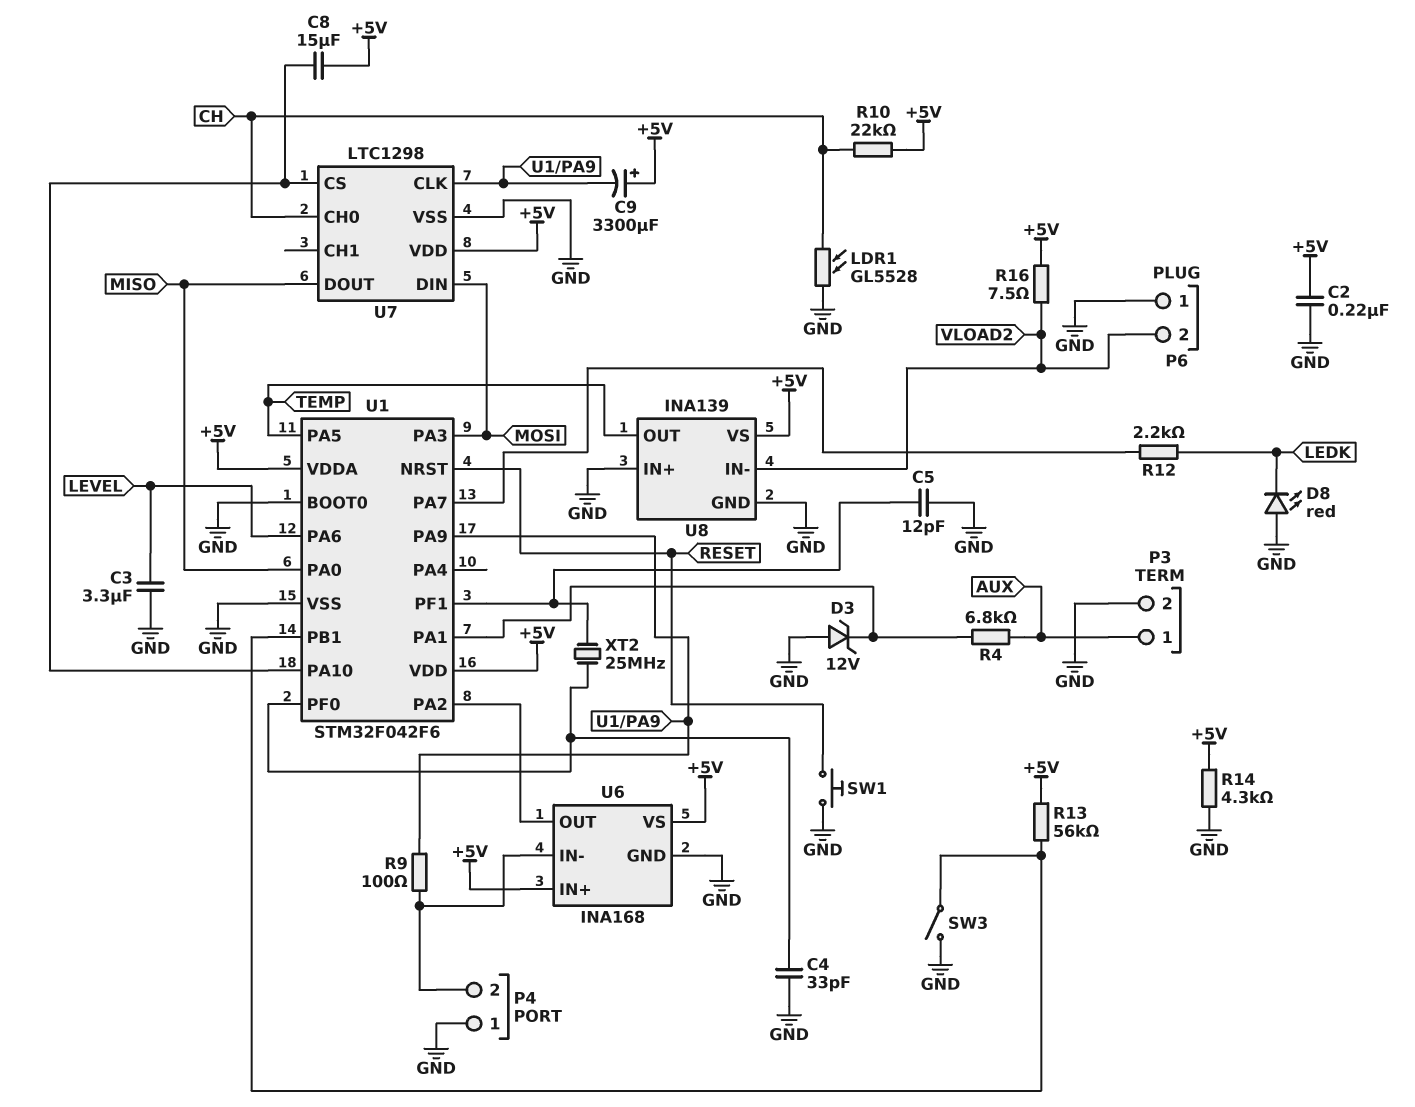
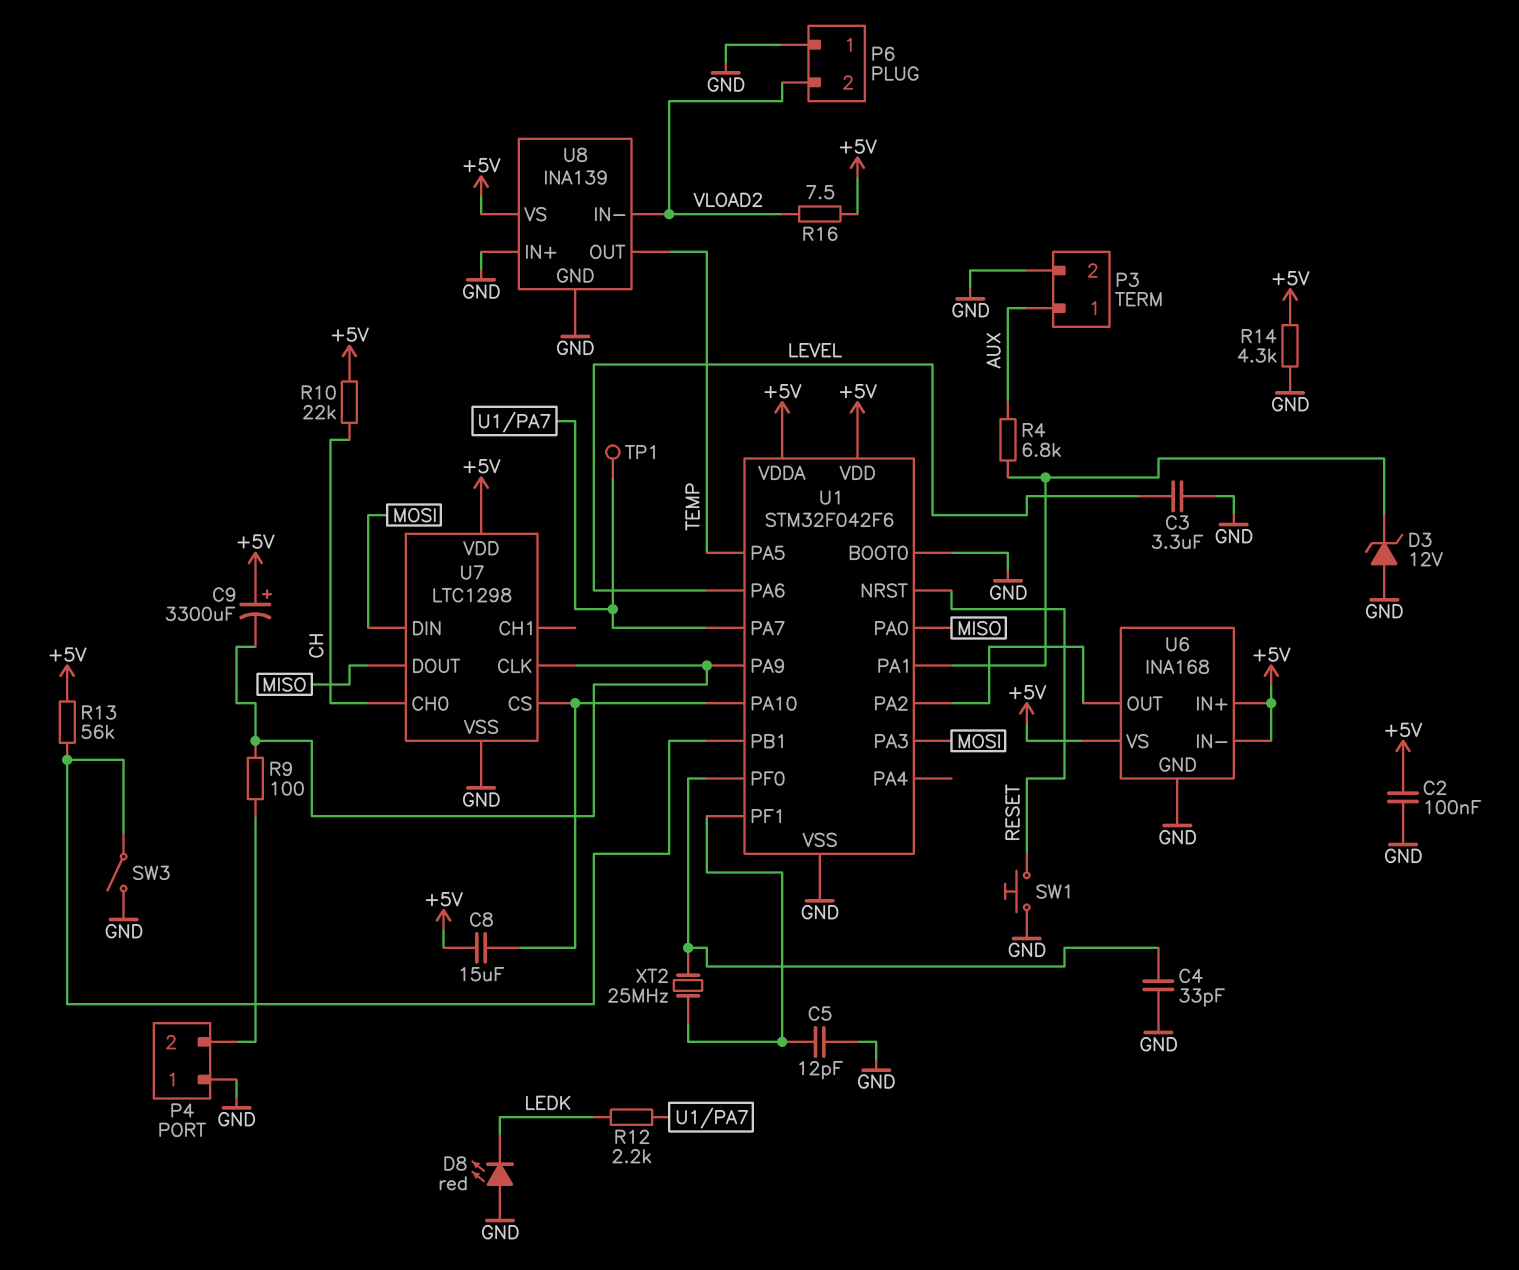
C2: 220nF (+5V, GND) -> 100nF (+5V, GND)
LDR1: GL5528 (CH, GND) -> none
TP1: none -> test point (U1/PA7)
U6 pin IN-: P4/2 -> +5V

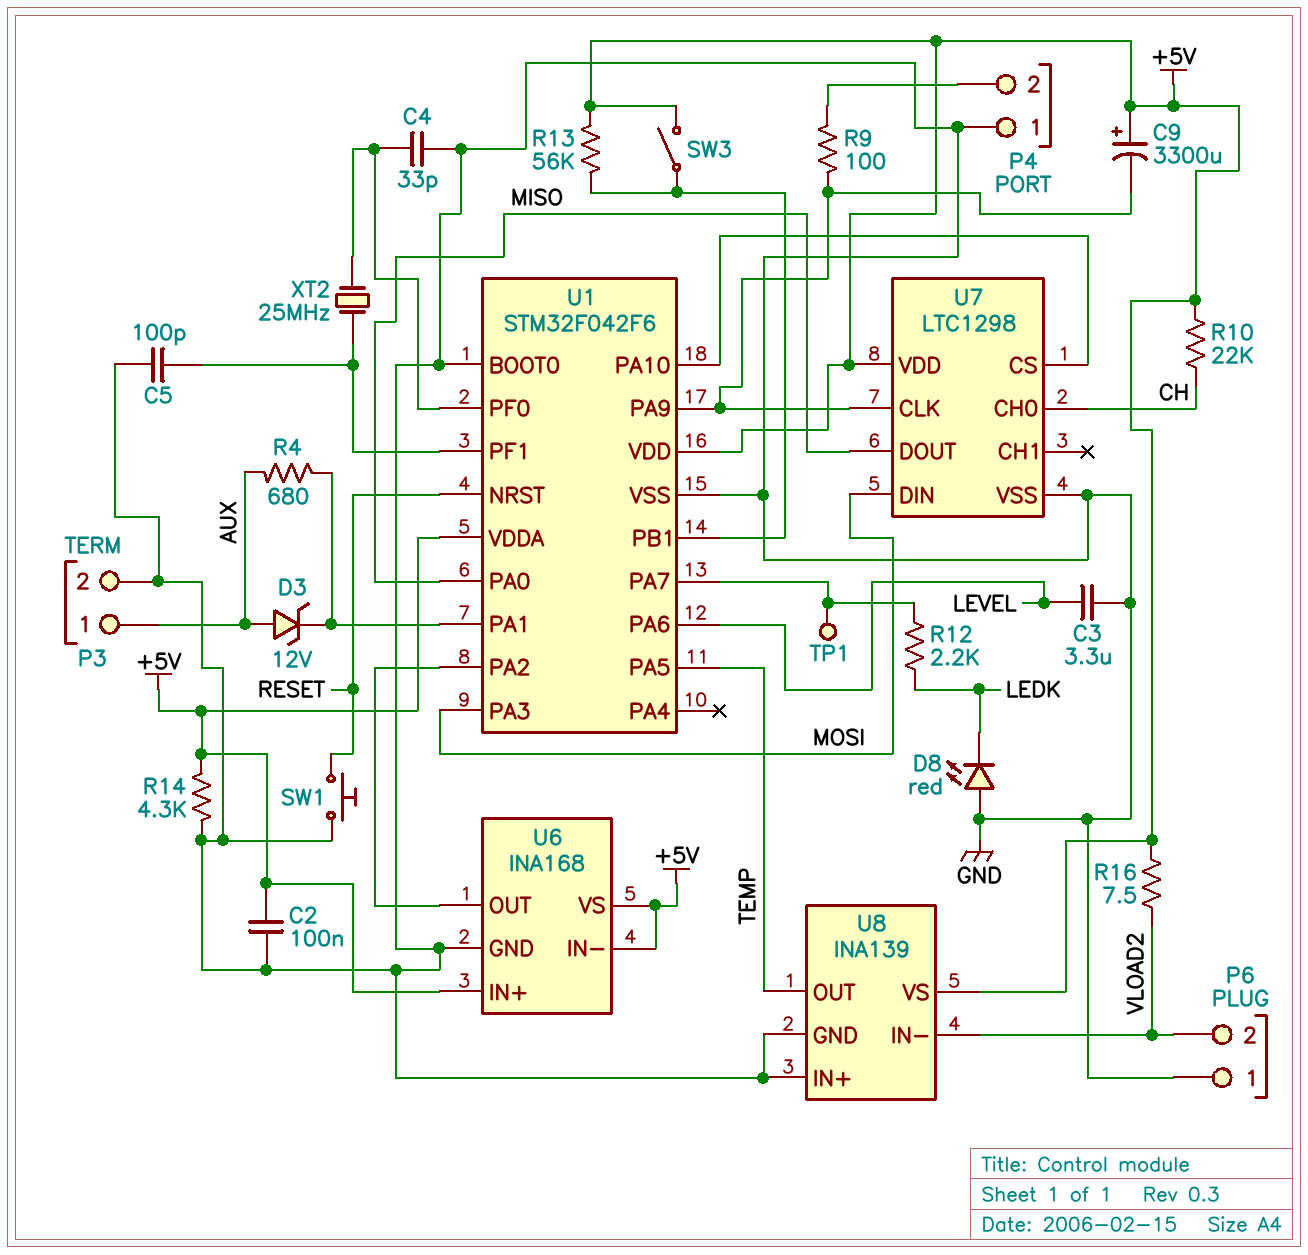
C5: 12pF (GND, U1/PF1) -> 100pF (GND, U1/PF1)
C8: 15uF (+5V, U1/PA10) -> none
D3: zener 12V (A GND, K U1/PA1) -> zener 12V (A AUX, K U1/PA1)
R4: 6.8k (AUX, U1/PA1) -> 680 (AUX, U1/PA1)
SW3: switch (GND, U1/PB1) -> switch (+5V, U1/PB1)

